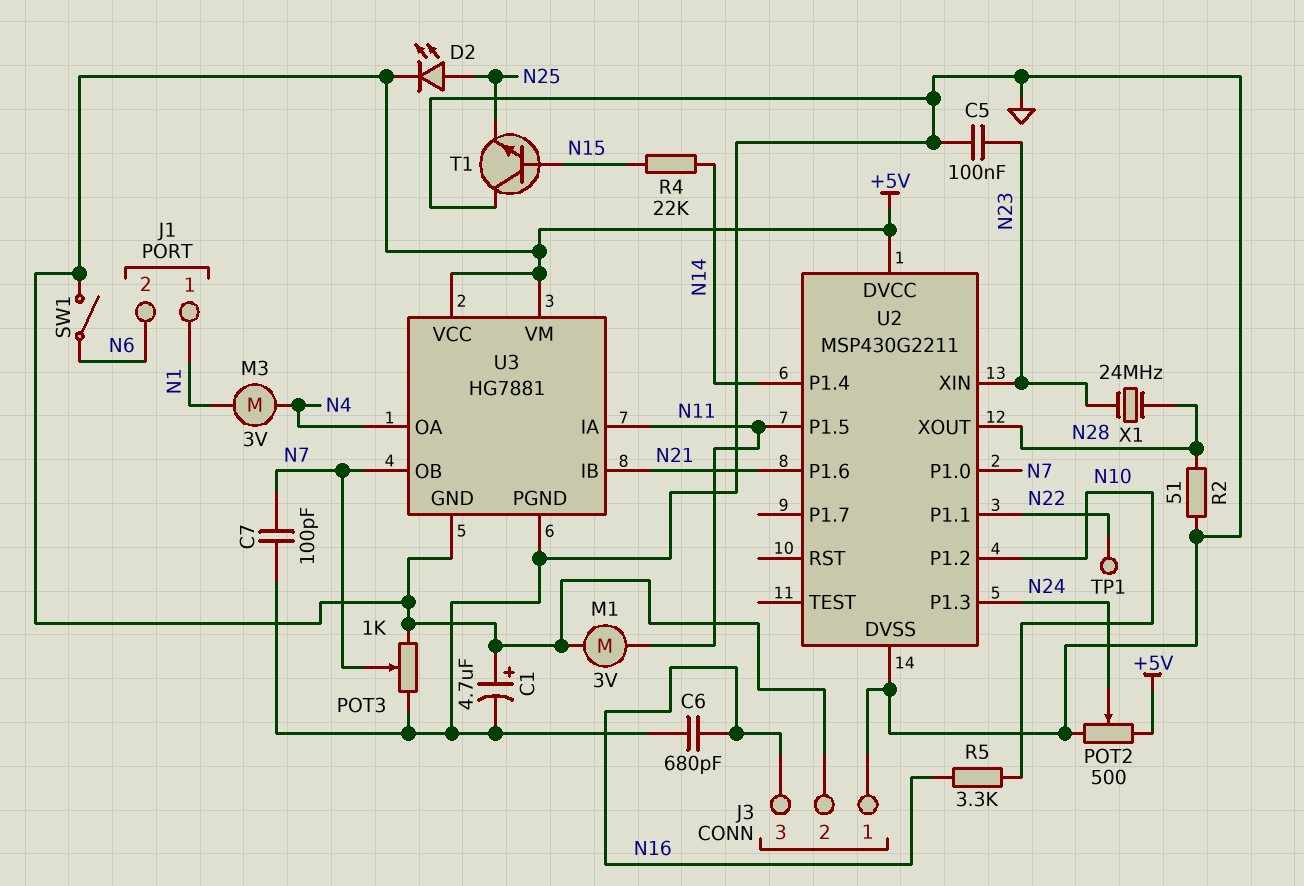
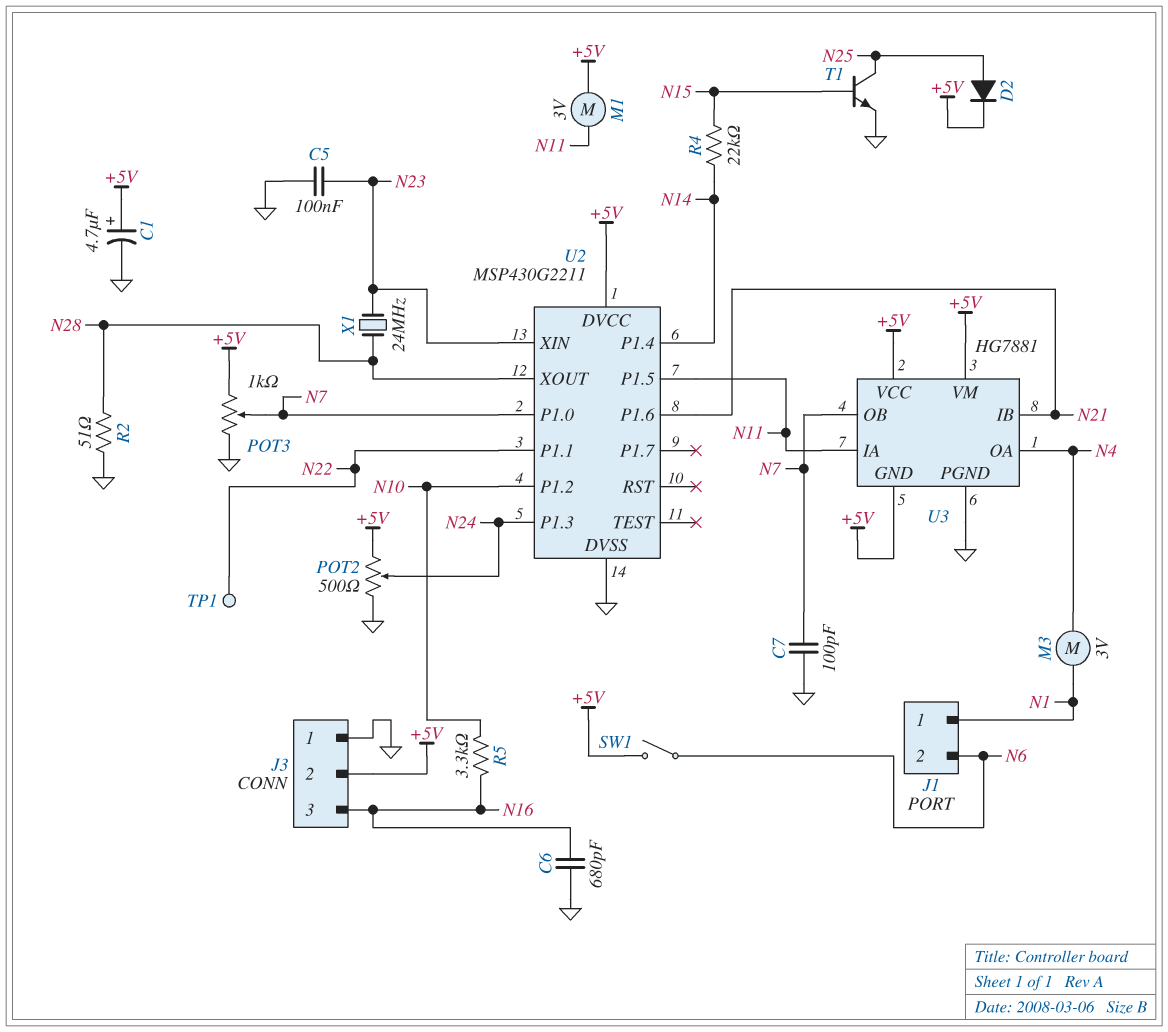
D2: LED (A N25, K +5V) -> diode (A N25, K +5V)
T1: NPN (B N15, C GND, E N25) -> NPN (B N15, C N25, E GND)

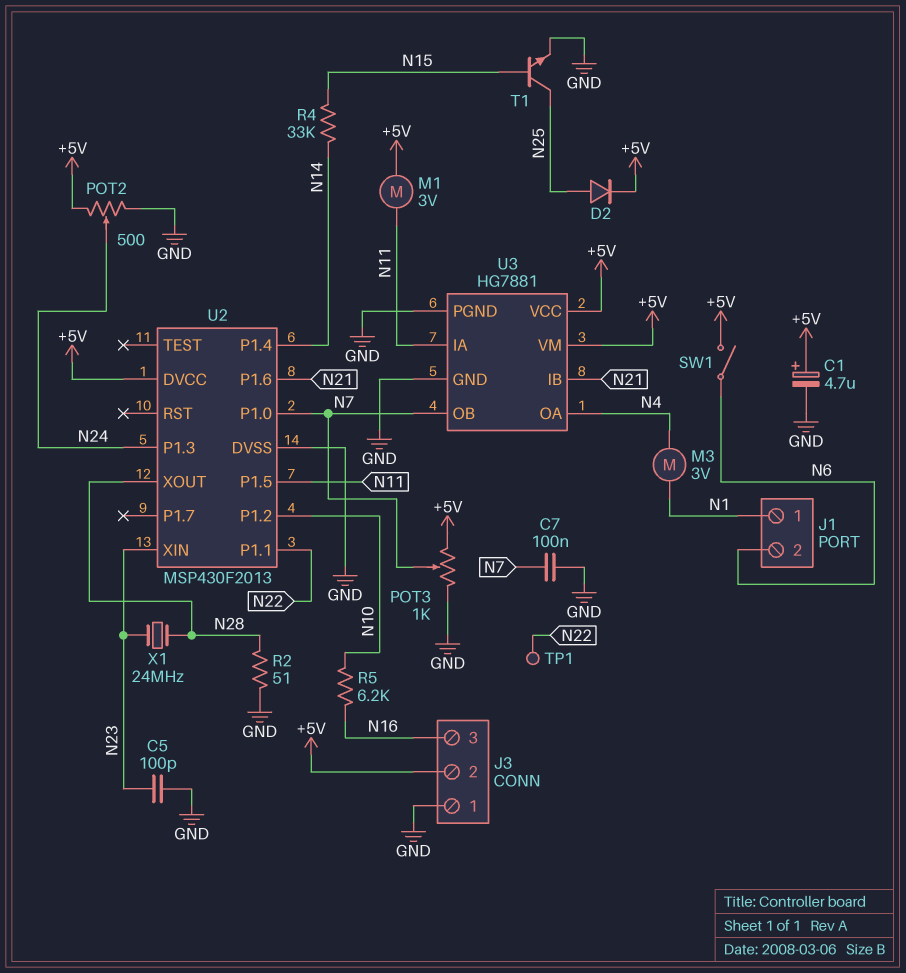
C5: 100nF (GND, N23) -> 100pF (GND, N23)
C6: 680pF (GND, N16) -> none
C7: 100pF (GND, N7) -> 100nF (GND, N7)
R4: 22k (N14, N15) -> 33k (N14, N15)
R5: 3.3k (N10, N16) -> 6.2k (N10, N16)
U2: MSP430G2211 -> MSP430F2013
U3 pin GND: +5V -> GND

